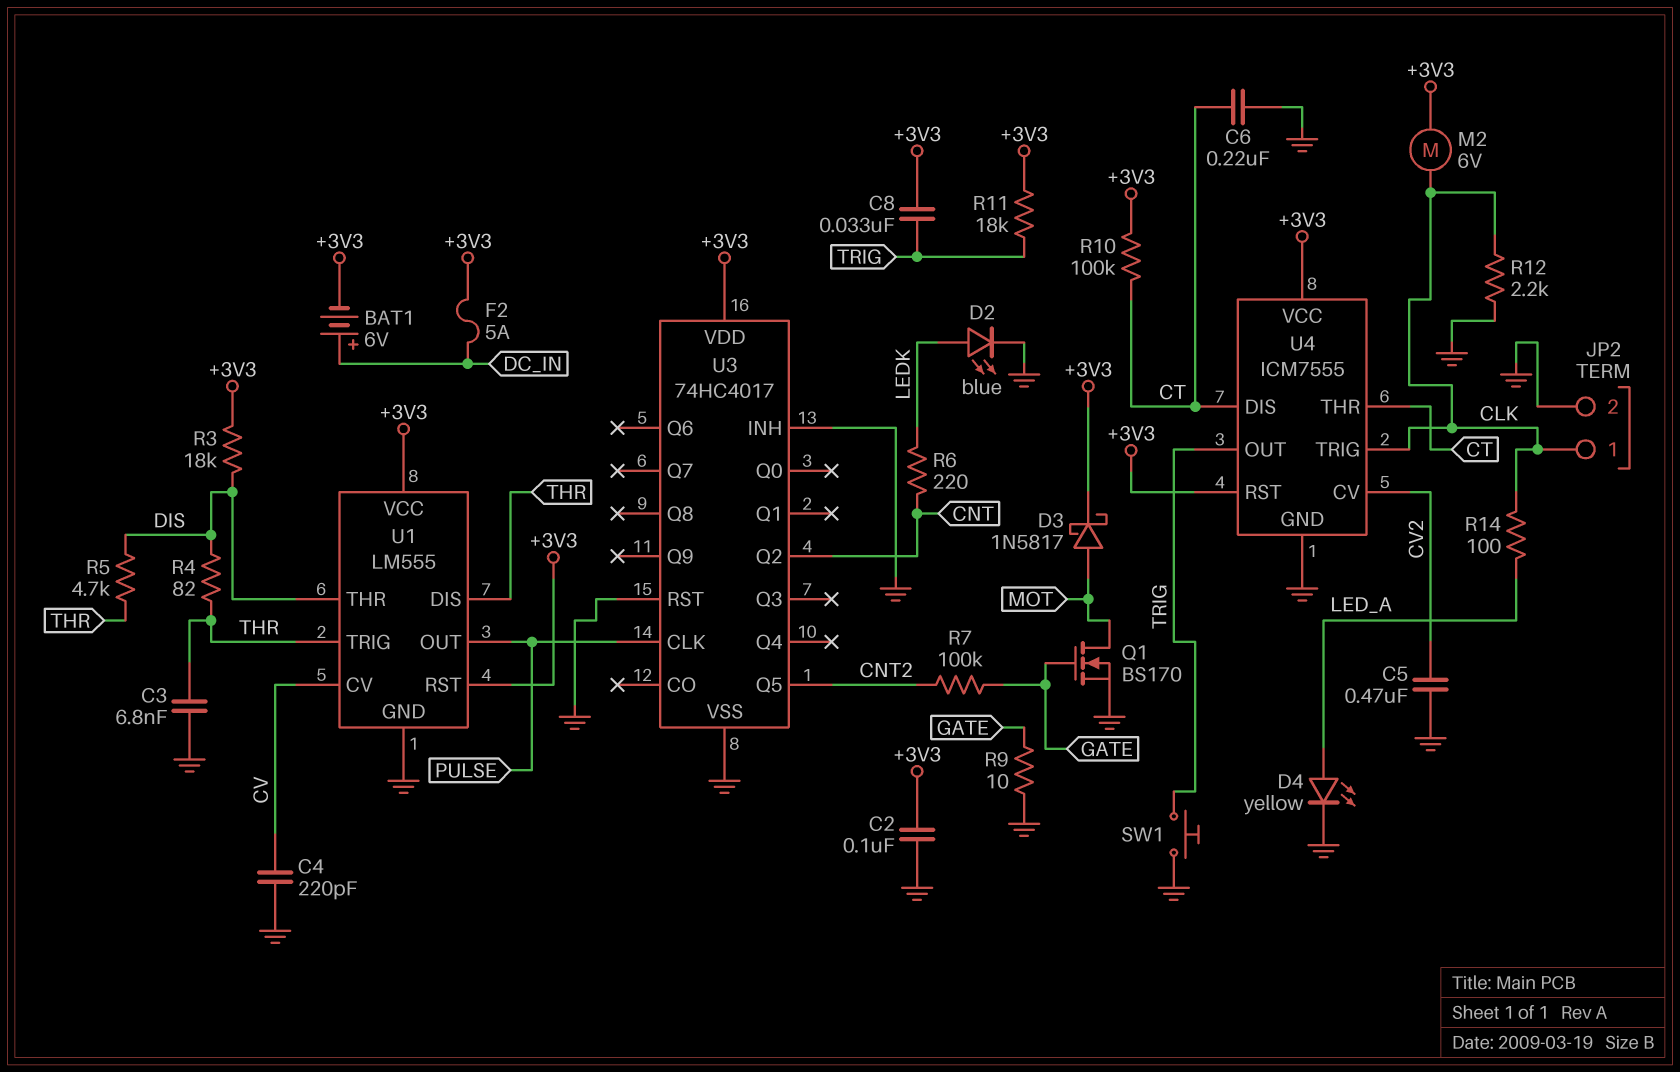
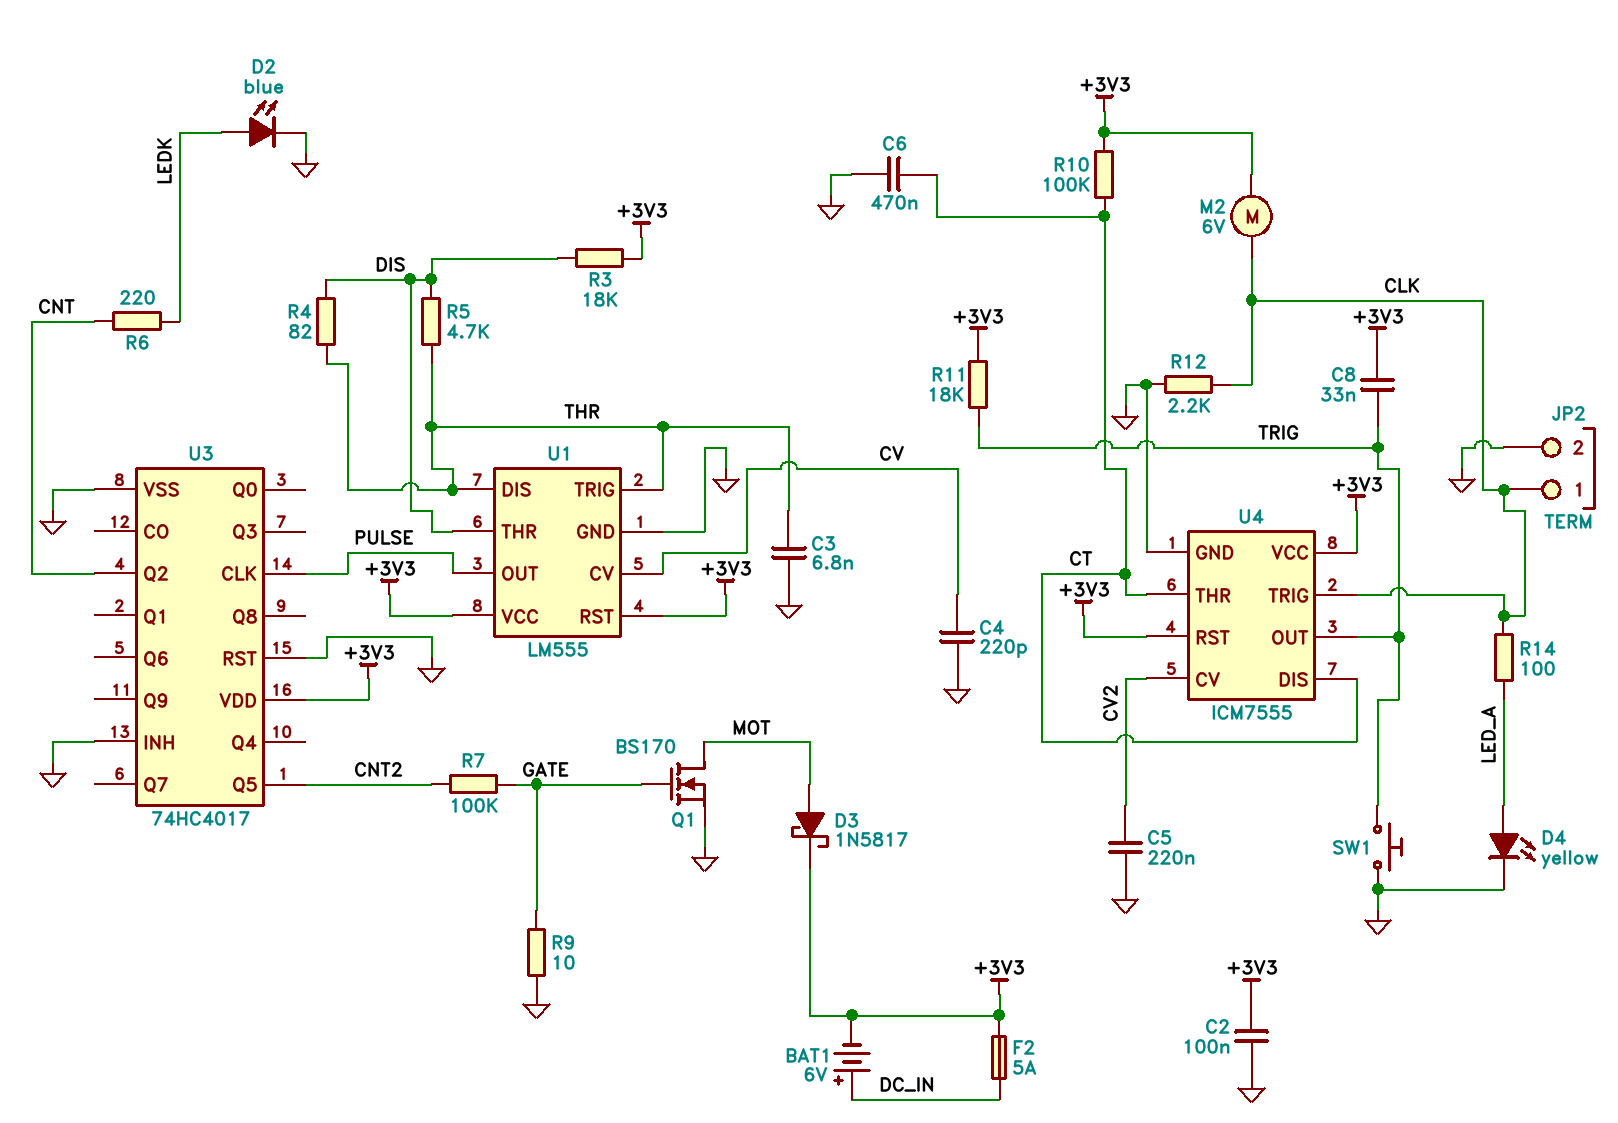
C5: 470nF (CV2, GND) -> 220nF (CV2, GND)
C6: 220nF (CT, GND) -> 470nF (CT, GND)

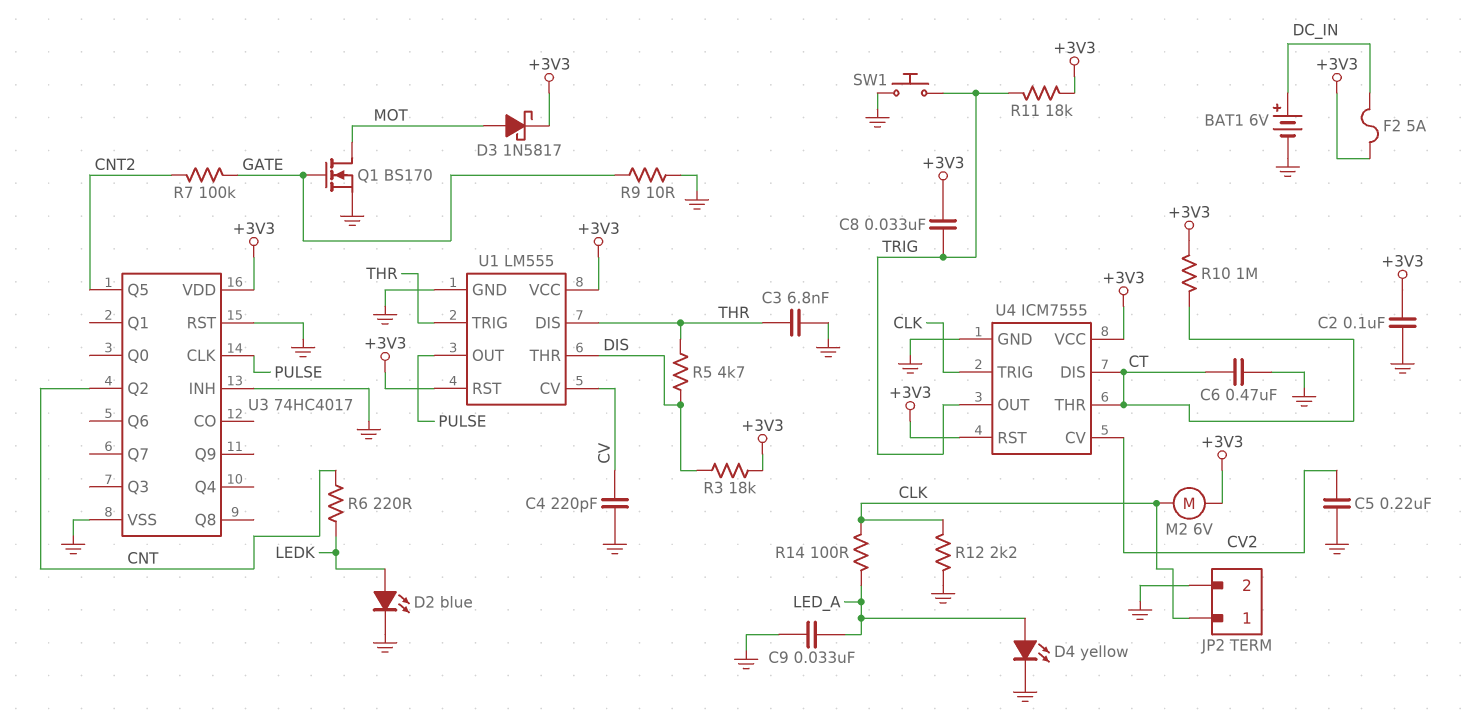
BAT1: 6V (plus DC_IN, minus +3V3) -> 6V (plus DC_IN, minus GND)
C9: none -> 33nF (GND, LED_A)
R4: 82 (DIS, THR) -> none
R10: 100k (+3V3, CT) -> 1M (+3V3, CT)

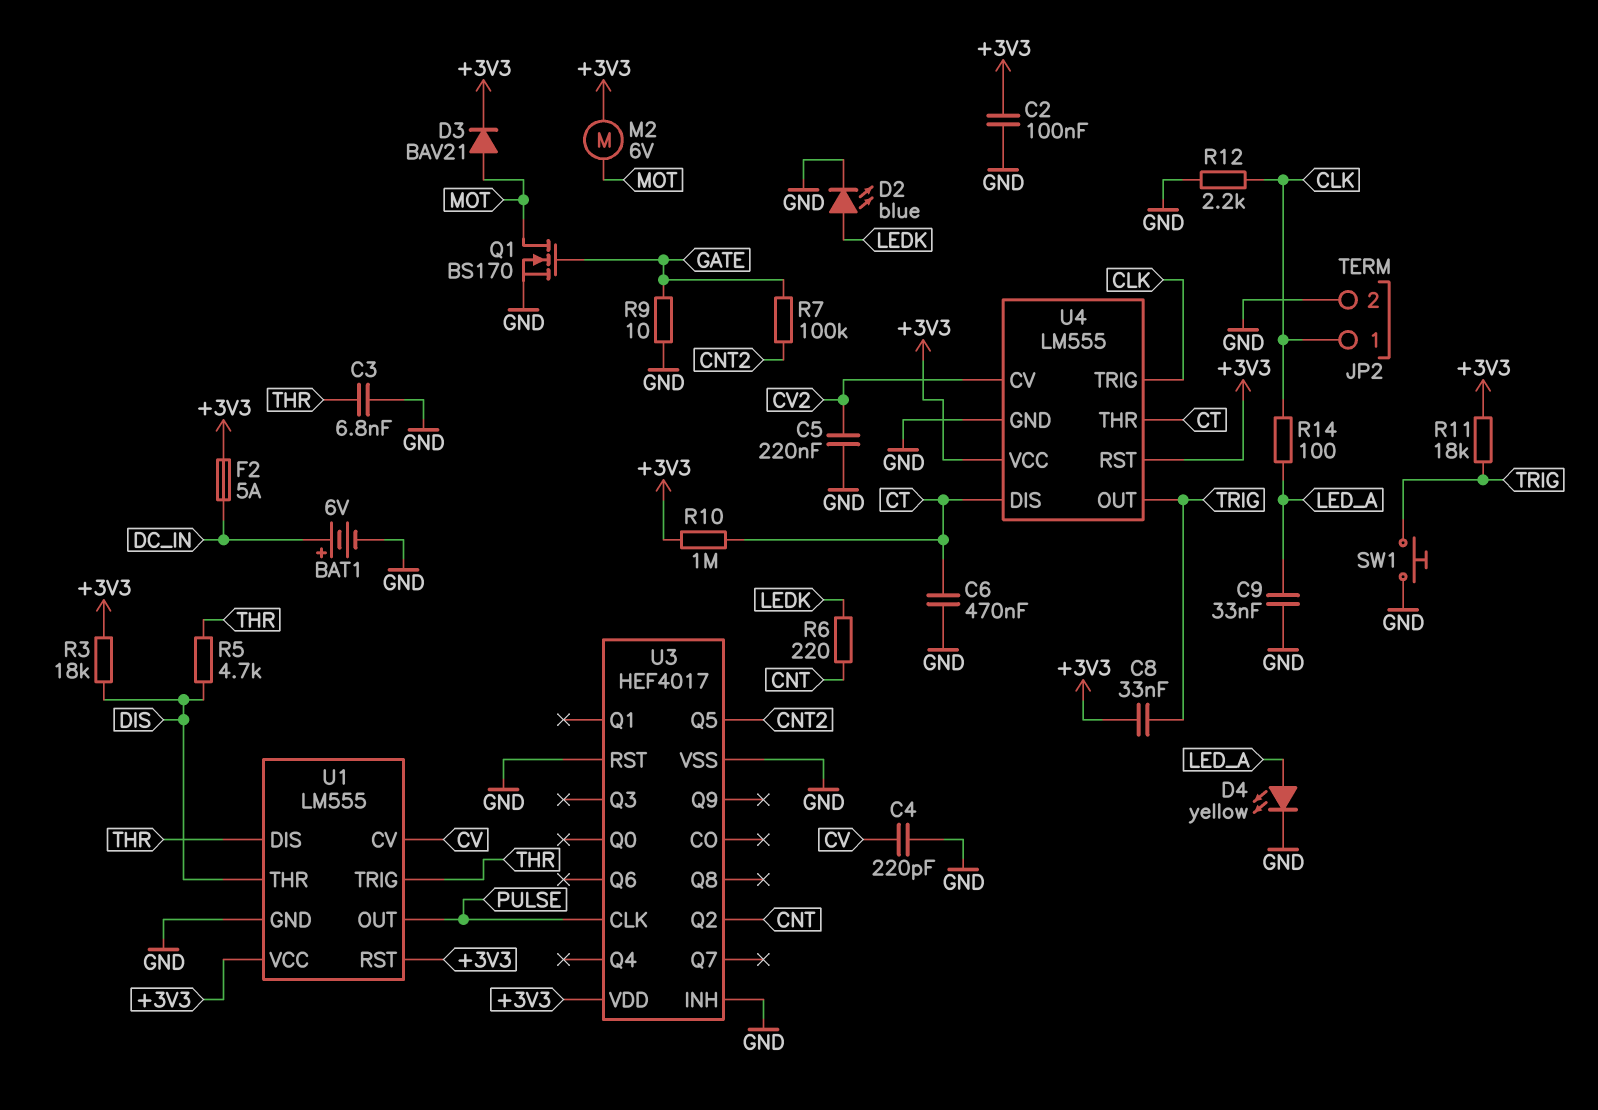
D3: schottky 1N5817 (A MOT, K +3V3) -> diode BAV21 (A MOT, K +3V3)
M2: motor 6V (+3V3, CLK) -> motor 6V (+3V3, MOT)
U3: 74HC4017 -> HEF4017
U4: ICM7555 -> LM555

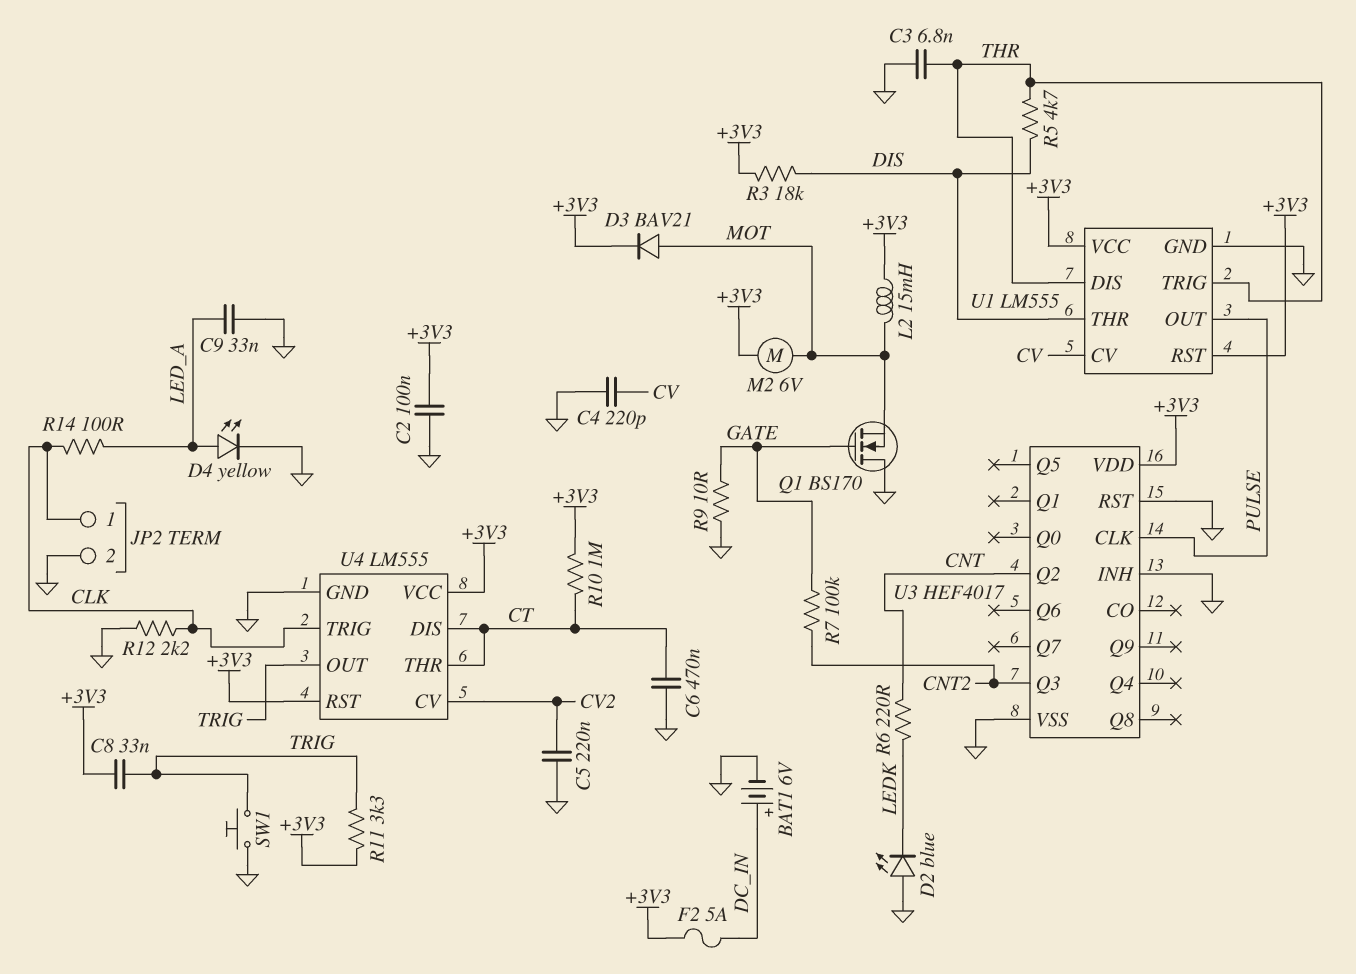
D2: LED blue (A LEDK, K GND) -> LED blue (A GND, K LEDK)
L2: none -> 15mH (+3V3, MOT)
Q1: NMOS BS170 (G GATE, D MOT, S GND) -> NMOS BS170 (G GATE, D GND, S MOT)
R11: 18k (+3V3, TRIG) -> 3.3k (+3V3, TRIG)
U3 pin Q3: none -> CNT2
U3 pin Q5: CNT2 -> none

